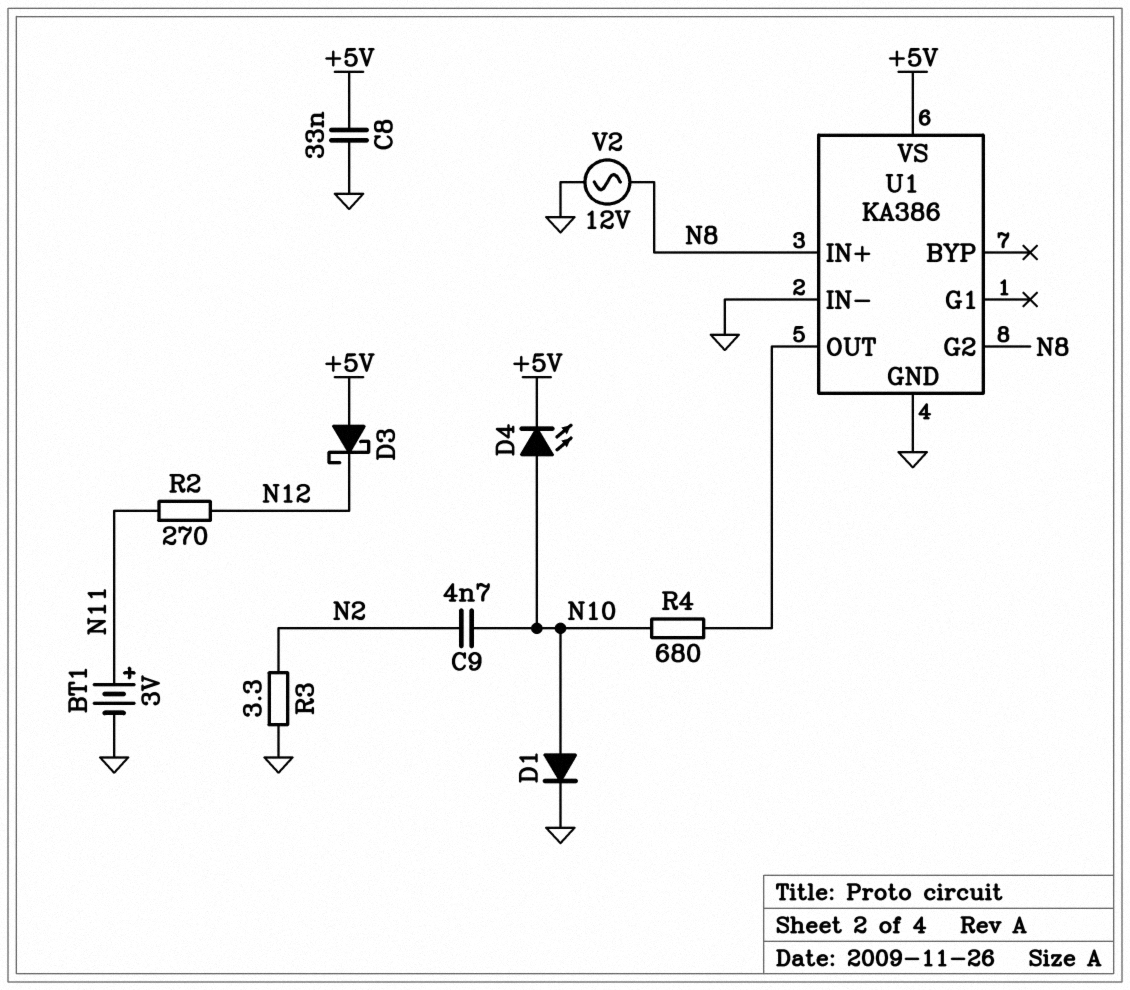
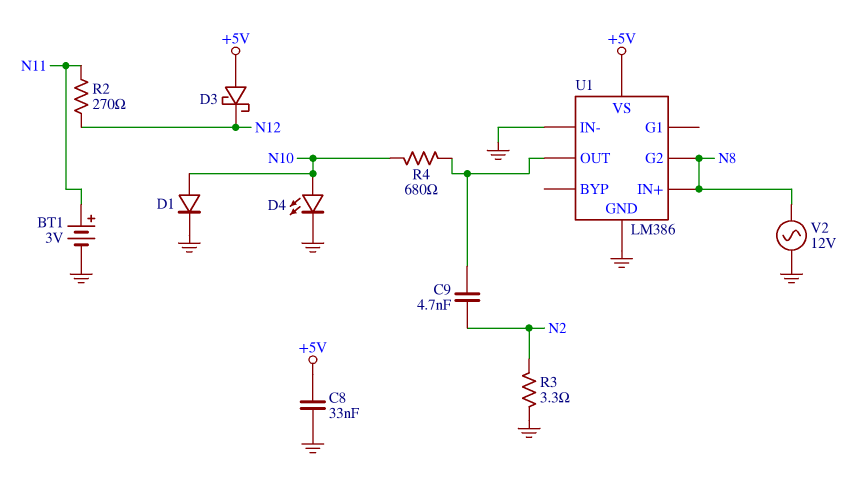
C9: 4.7nF (N2, N10) -> 4.7nF (N2, U1/OUT)
D4: LED (A N10, K +5V) -> LED (A N10, K GND)
U1: KA386 -> LM386

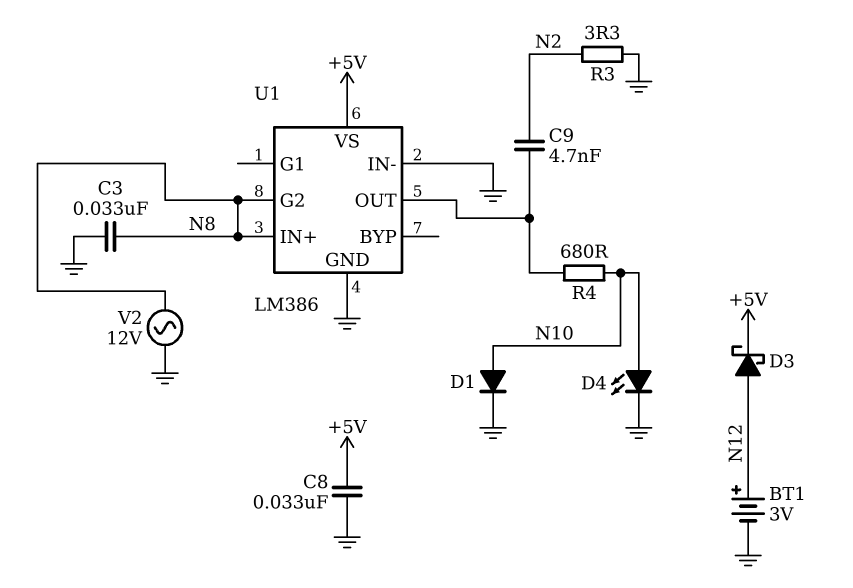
BT1: 3V (plus N11, minus GND) -> 3V (plus N12, minus GND)
C3: none -> 33nF (GND, N8)
D3: schottky (A +5V, K N12) -> schottky (A N12, K +5V)
R2: 270 (N11, N12) -> none

